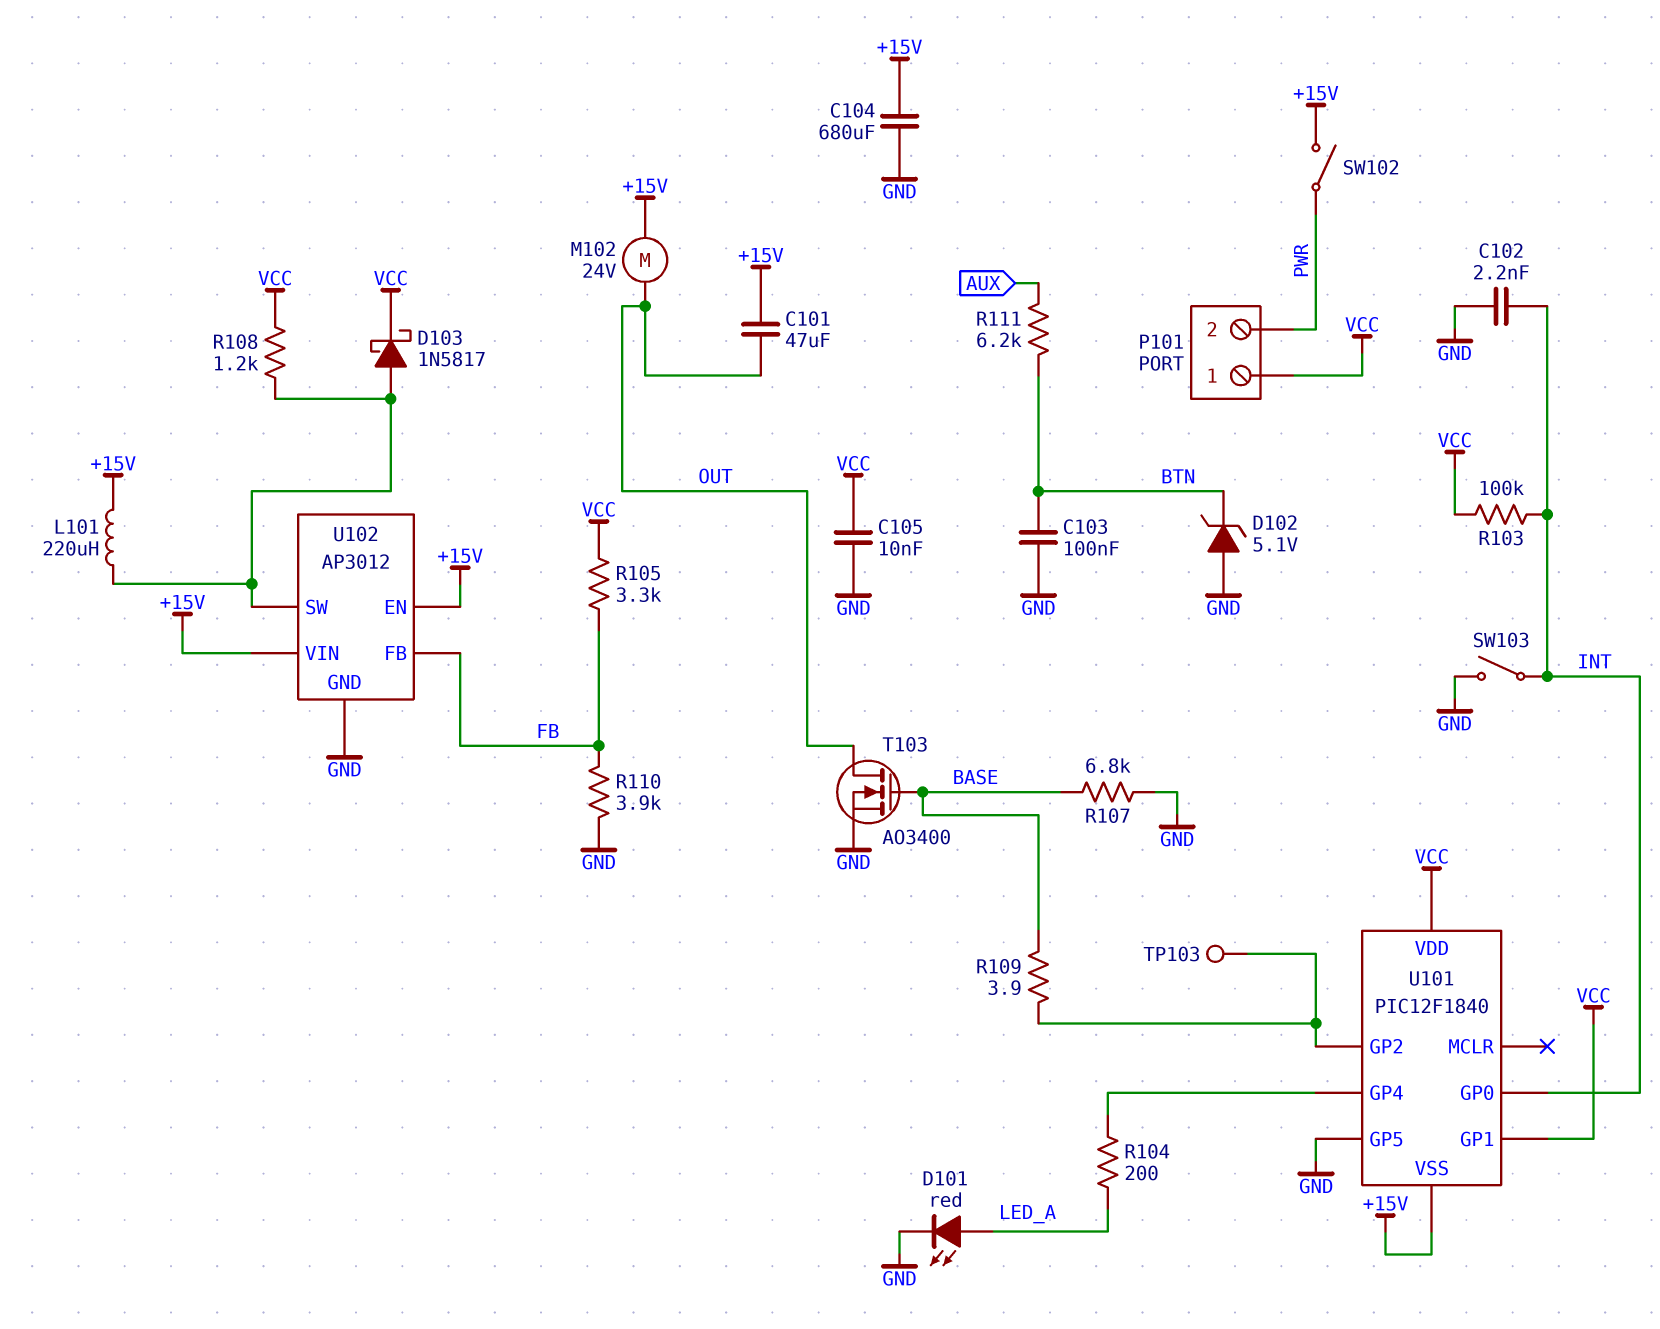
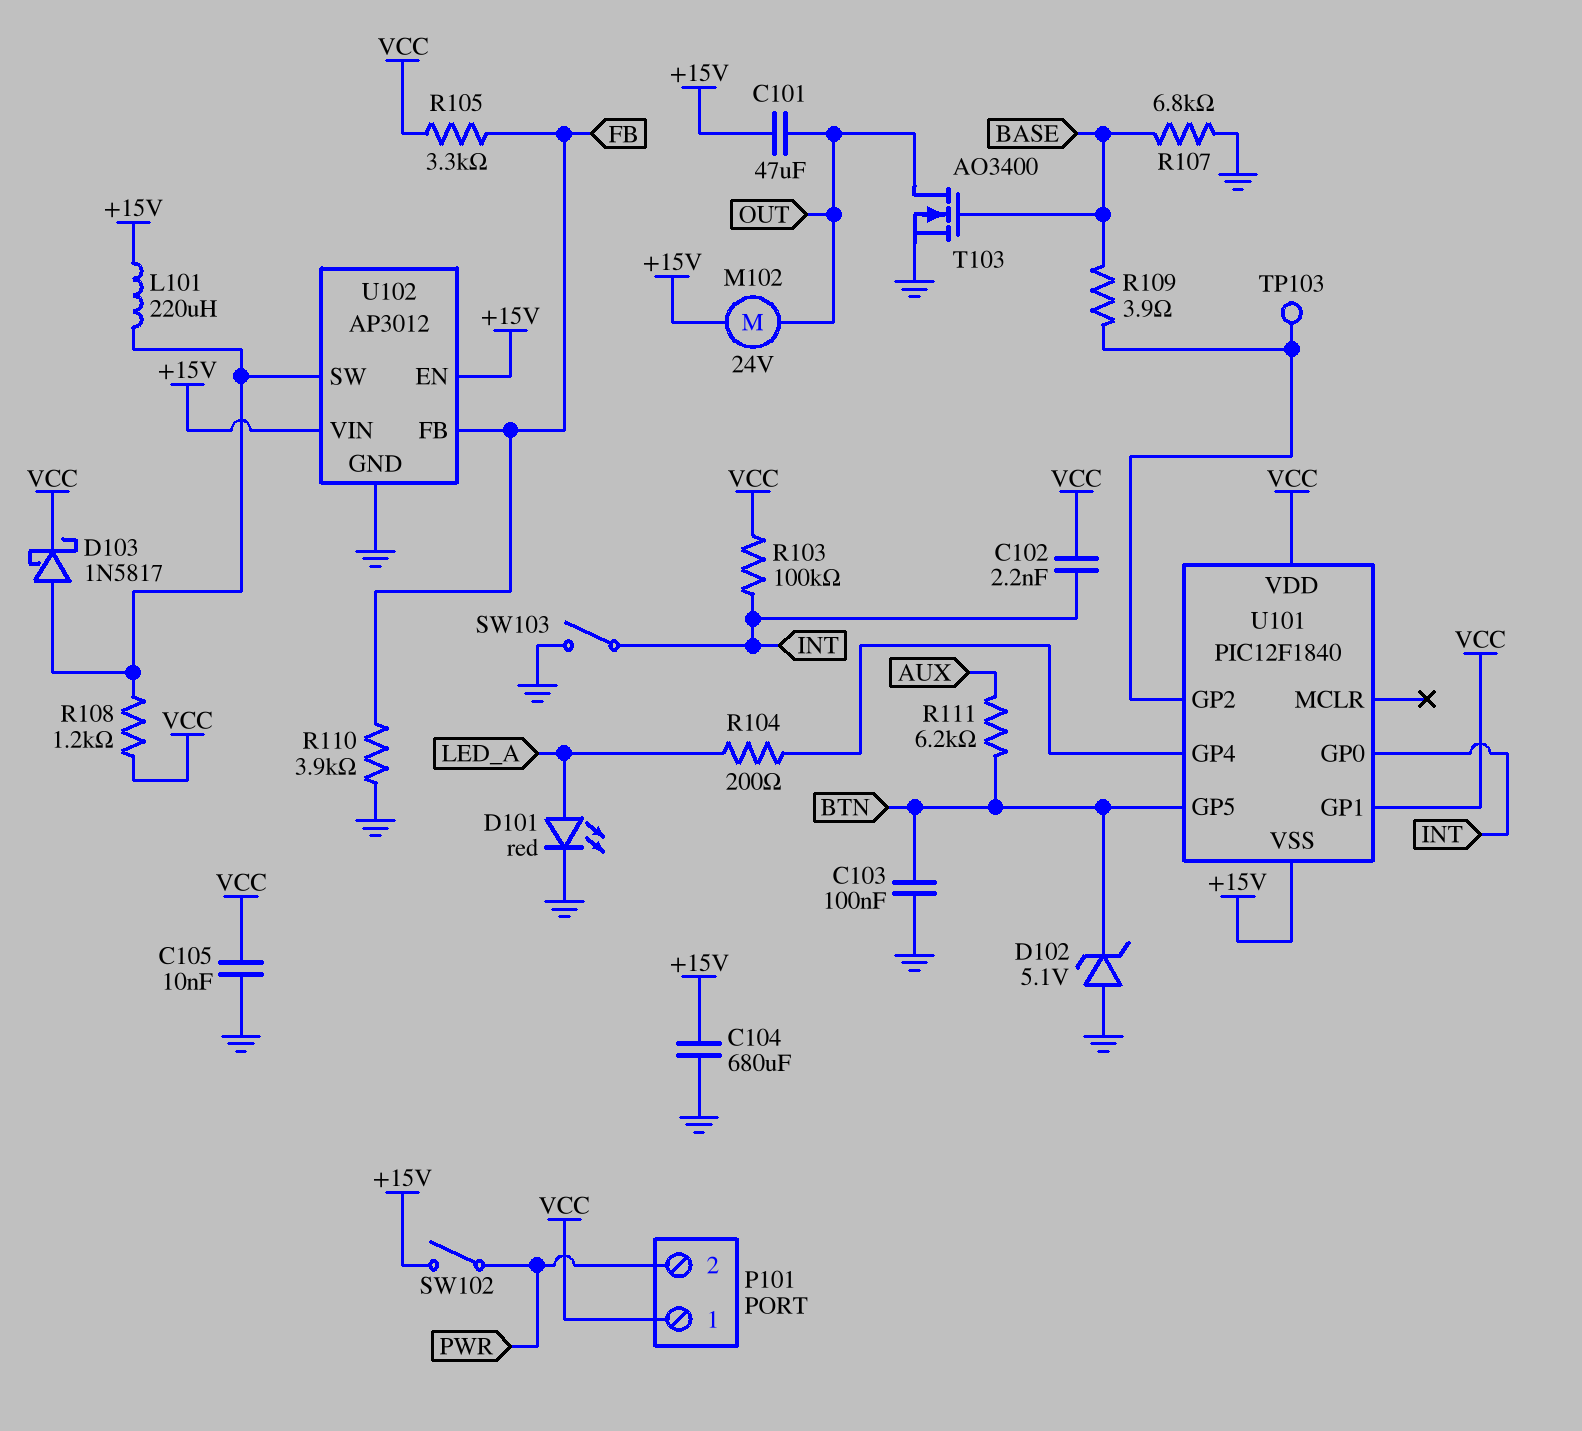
C102: 2.2nF (GND, INT) -> 2.2nF (INT, VCC)
U101 pin GP5: GND -> BTN

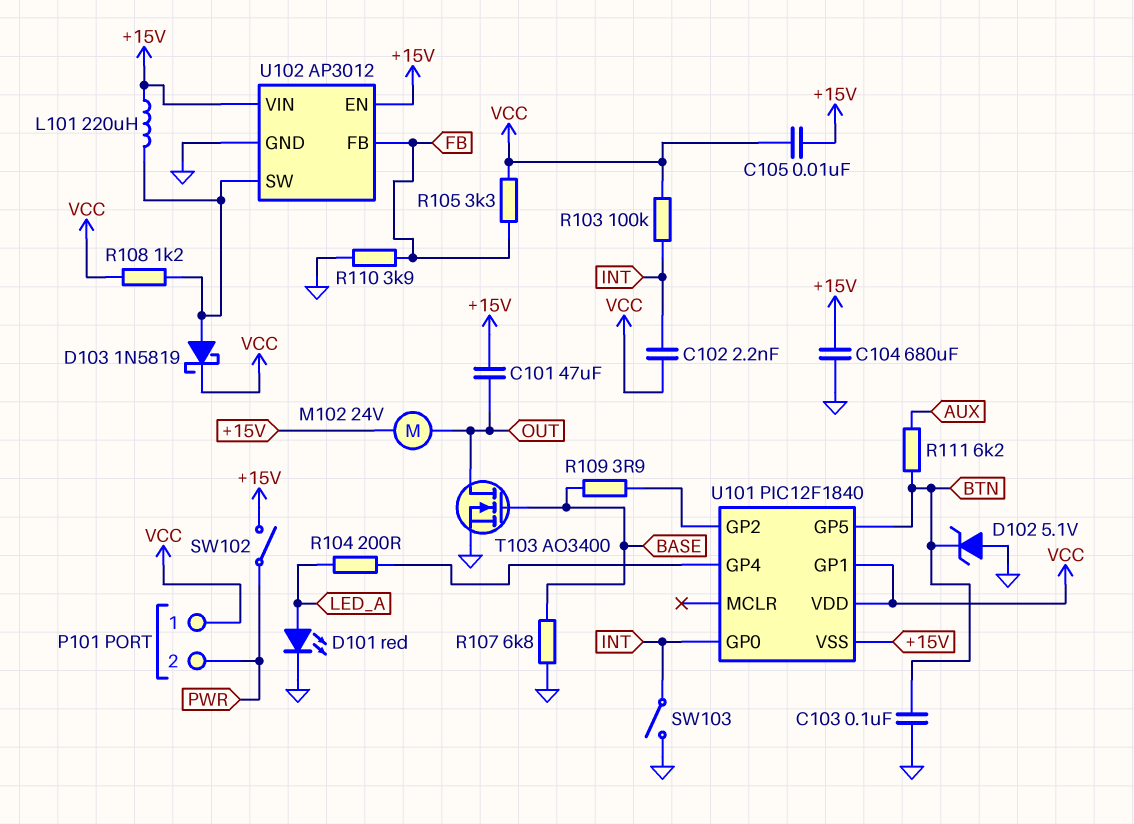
C105: 10nF (GND, VCC) -> 10nF (+15V, VCC)
D103: schottky 1N5817 (A U102/SW, K VCC) -> schottky 1N5819 (A U102/SW, K VCC)
TP103: test point (U101/GP2) -> none

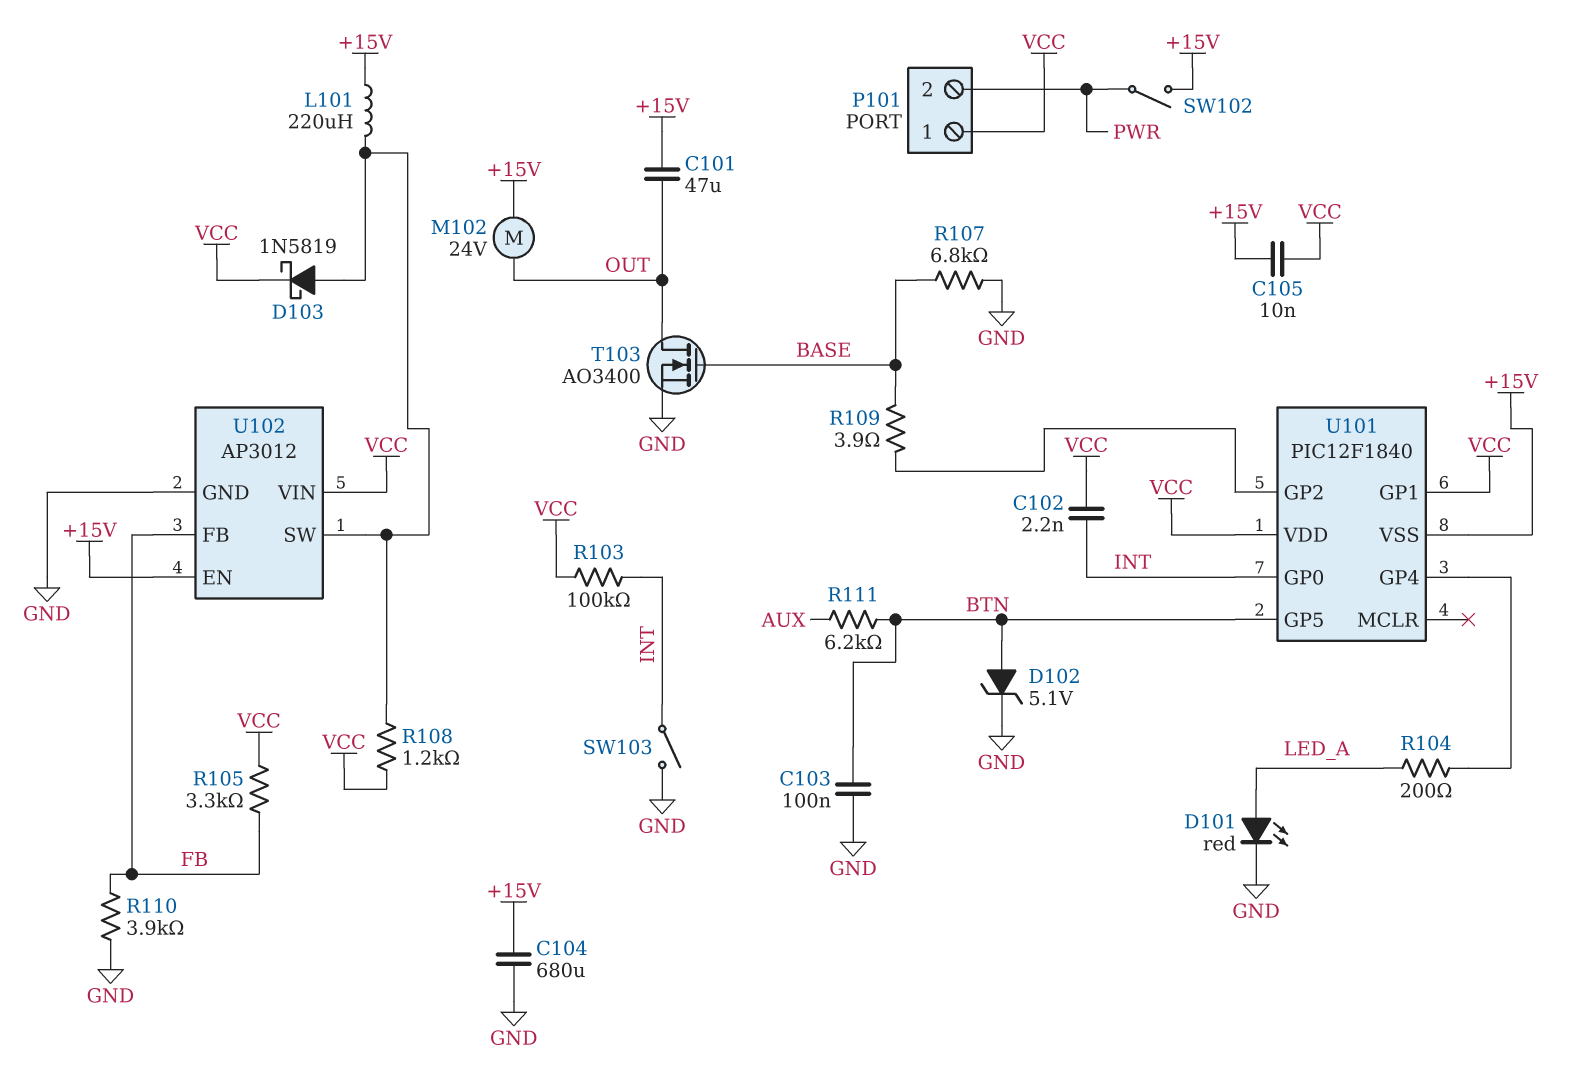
D102: zener 5.1V (A GND, K BTN) -> zener 5.1V (A BTN, K GND)
U102 pin VIN: +15V -> VCC

